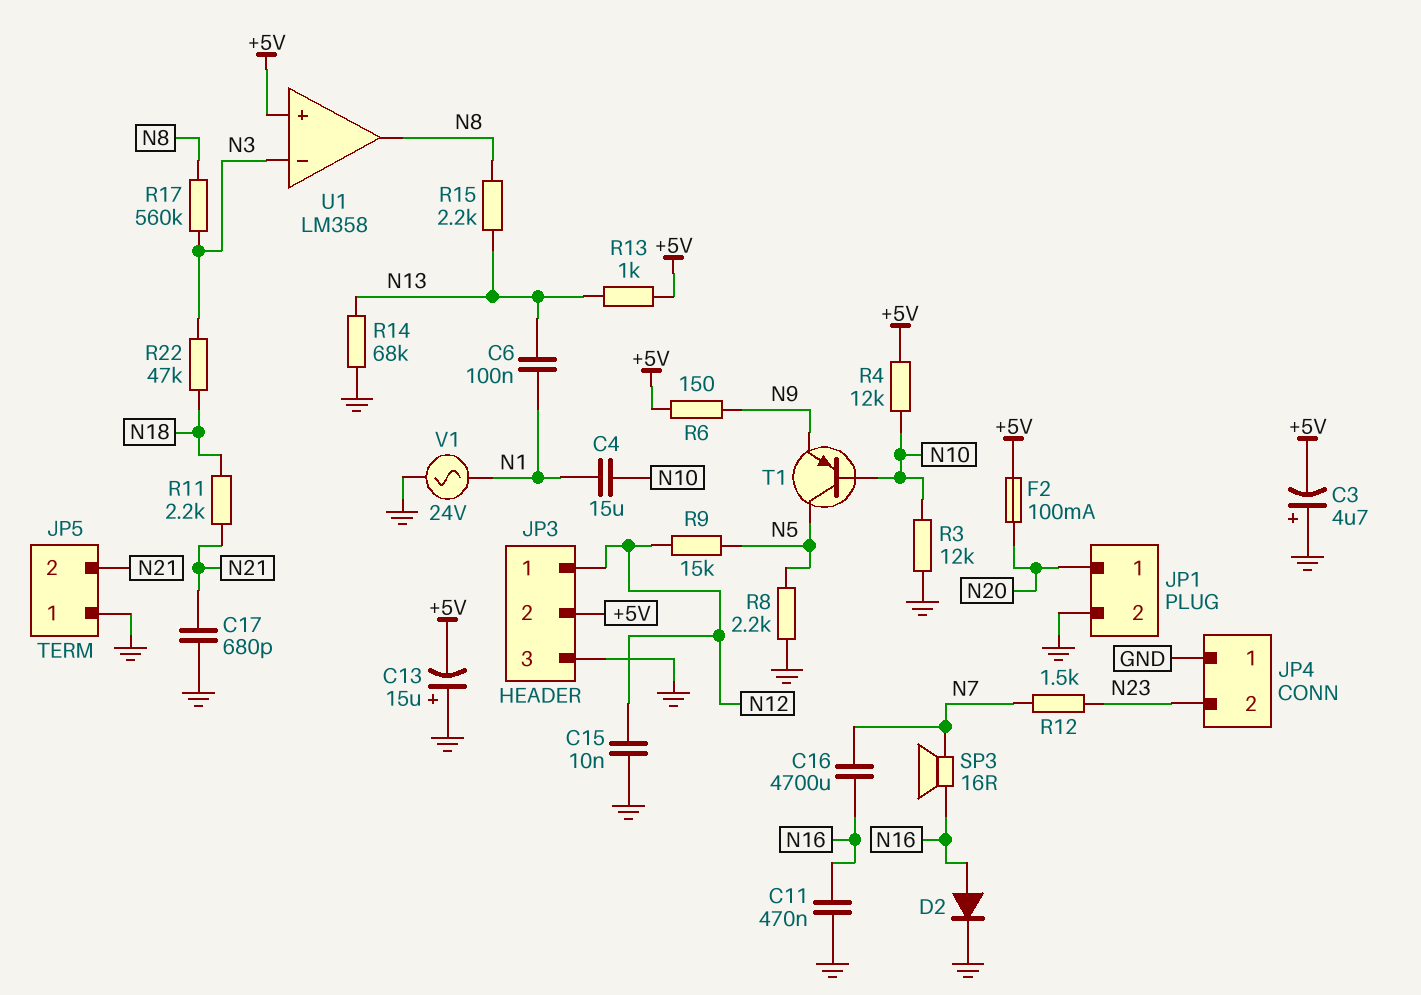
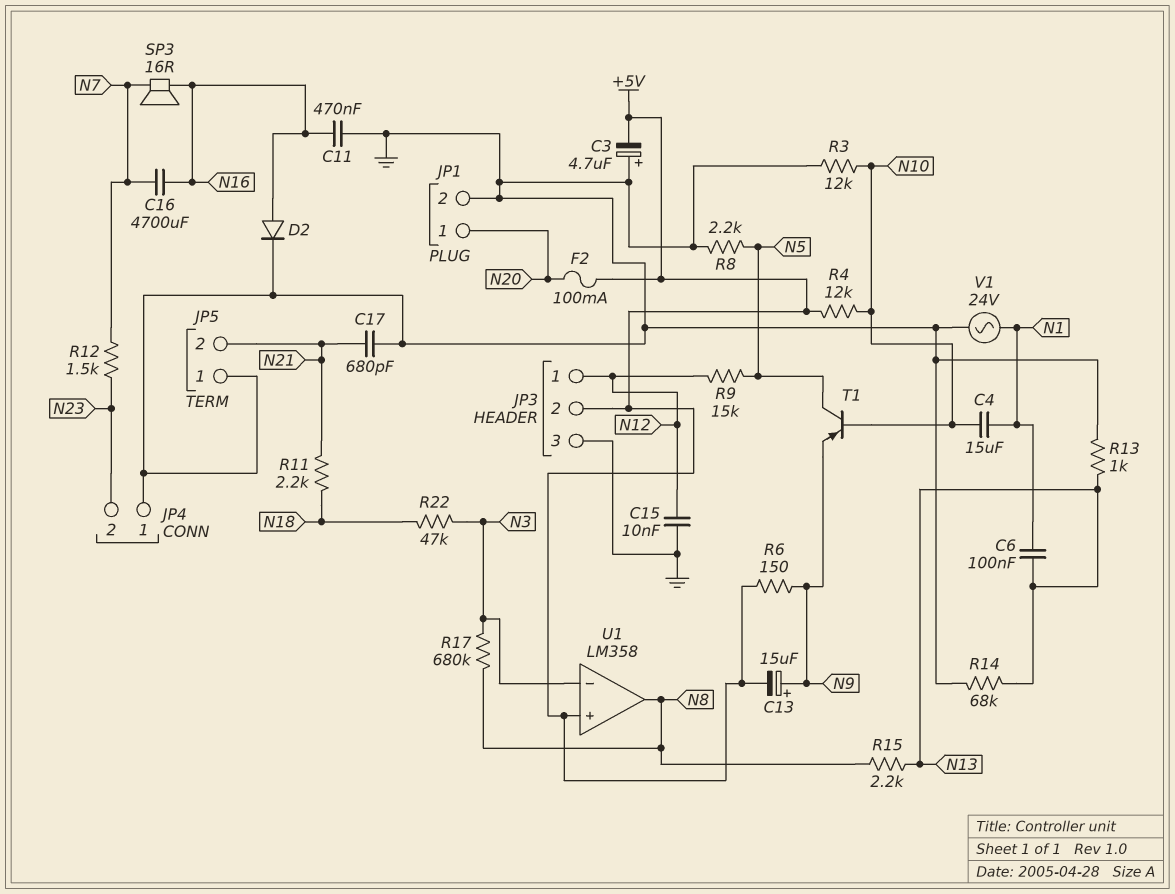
C13: 15uF (plus GND, minus +5V) -> 15uF (plus N9, minus +5V)
R13: 1k (+5V, N13) -> 1k (GND, N13)
R17: 560k (N3, N8) -> 680k (N3, N8)

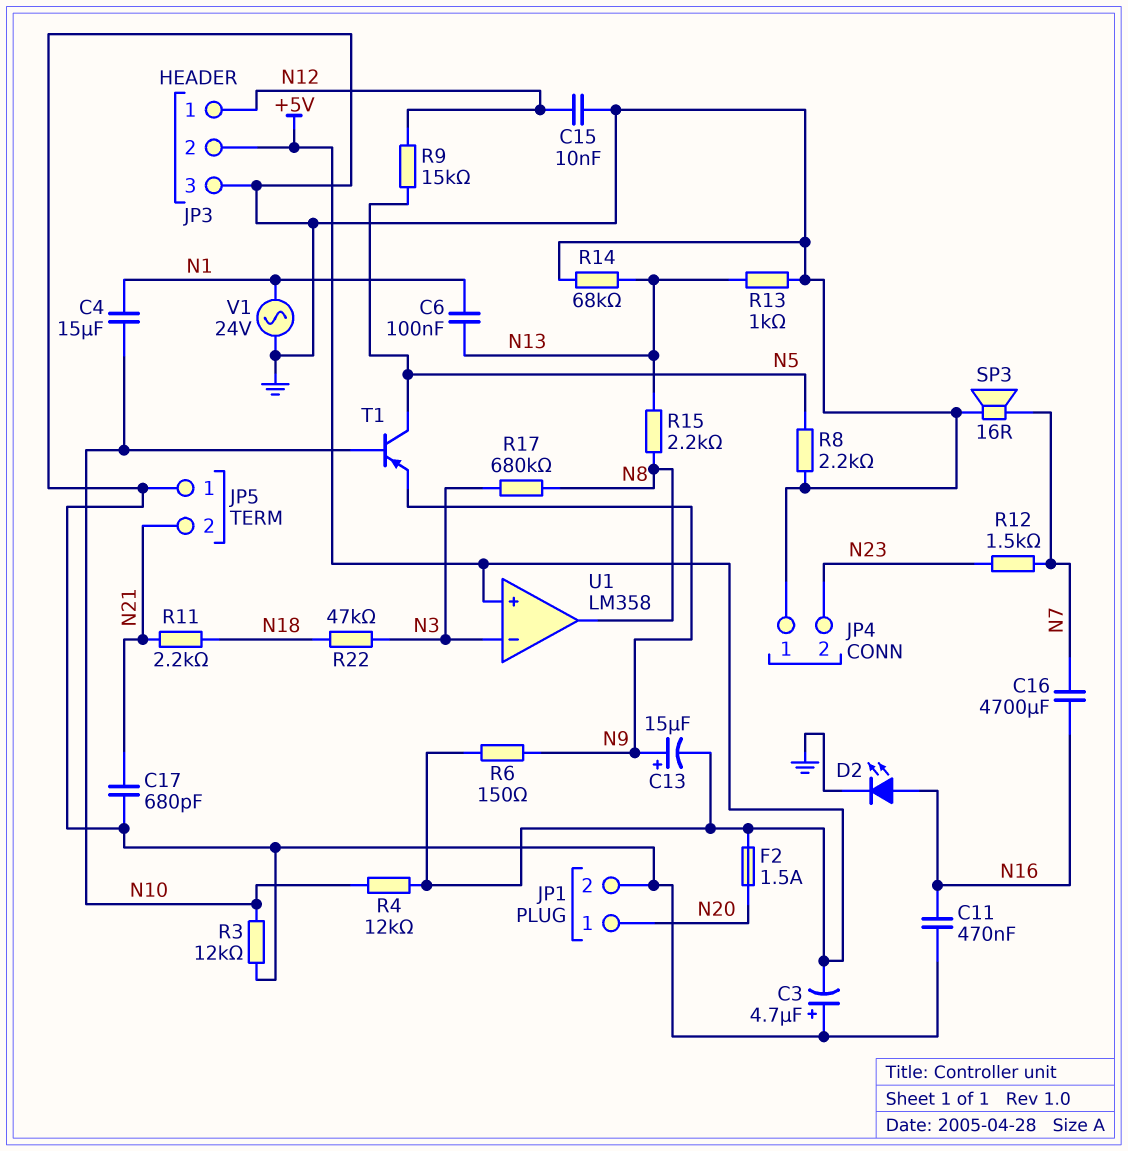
D2: diode (A N16, K GND) -> LED (A N16, K GND)
F2: 100mA (+5V, N20) -> 1.5A (+5V, N20)
SP3: speaker 16R (N7, N16) -> speaker 16R (GND, N7)

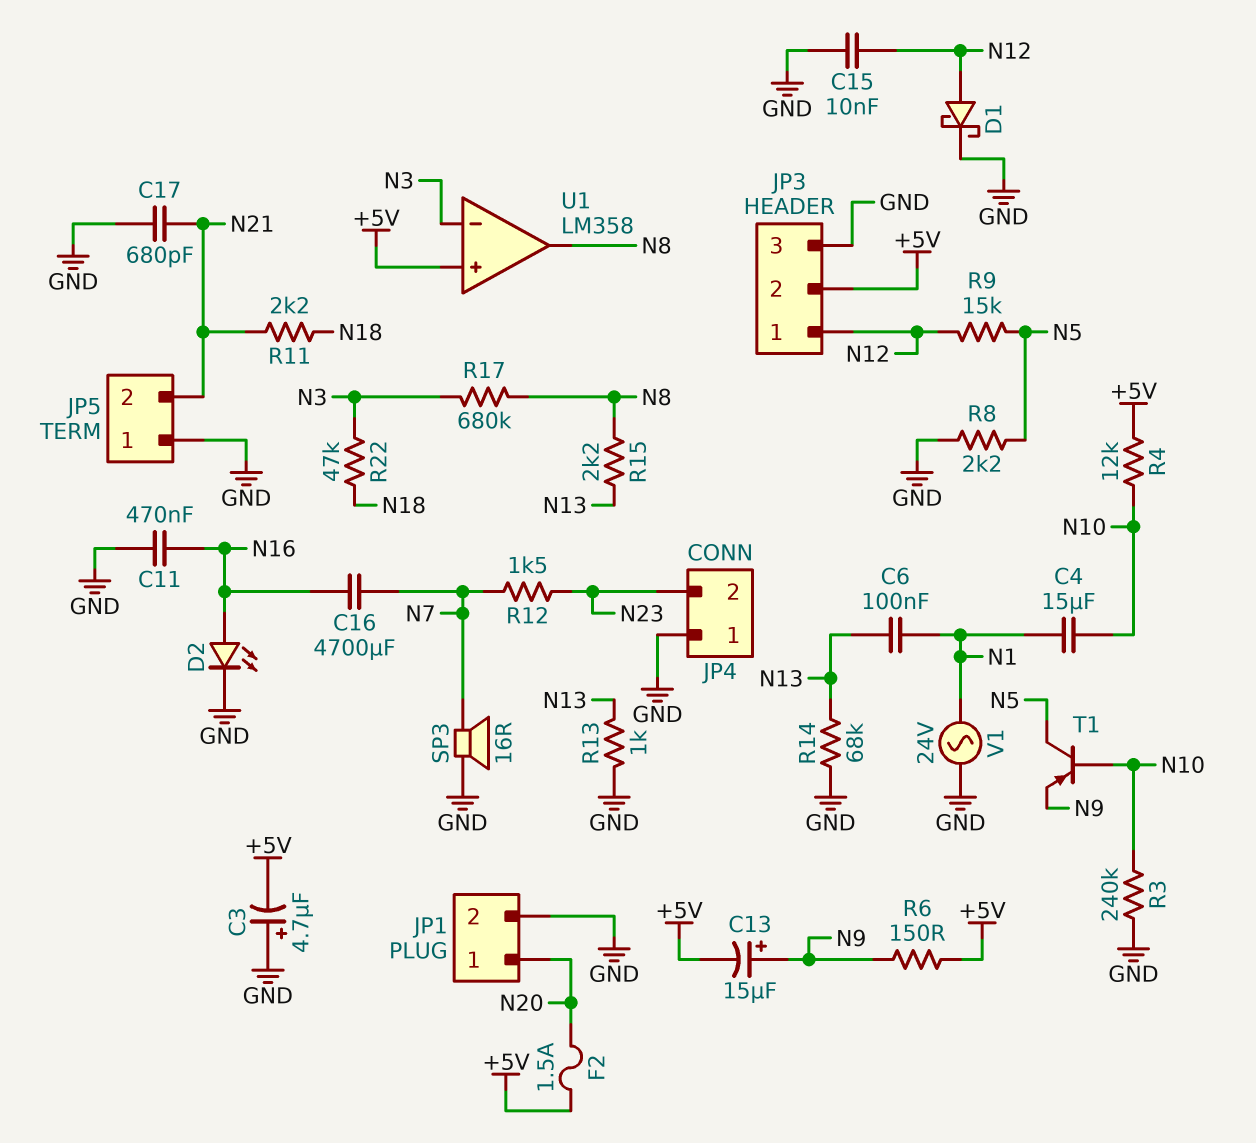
D1: none -> schottky (A N12, K GND)
R3: 12k (GND, N10) -> 240k (GND, N10)

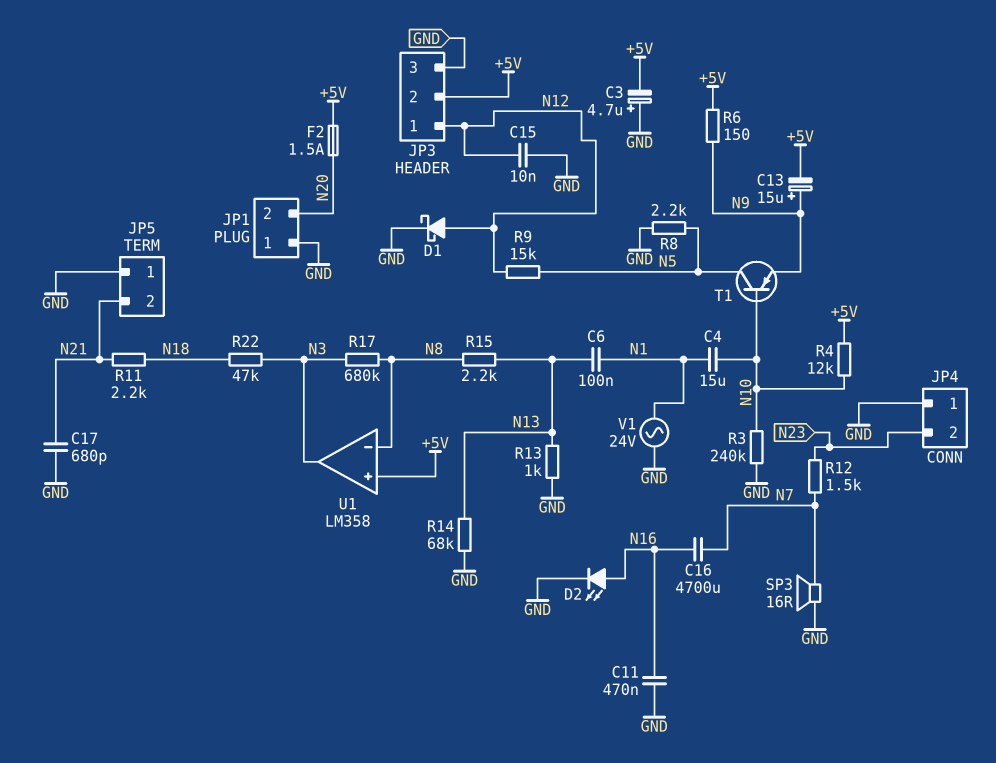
JP1 pin 1: N20 -> GND
JP1 pin 2: GND -> N20
U1 pin in-: N3 -> N8
U1 pin out: N8 -> N3

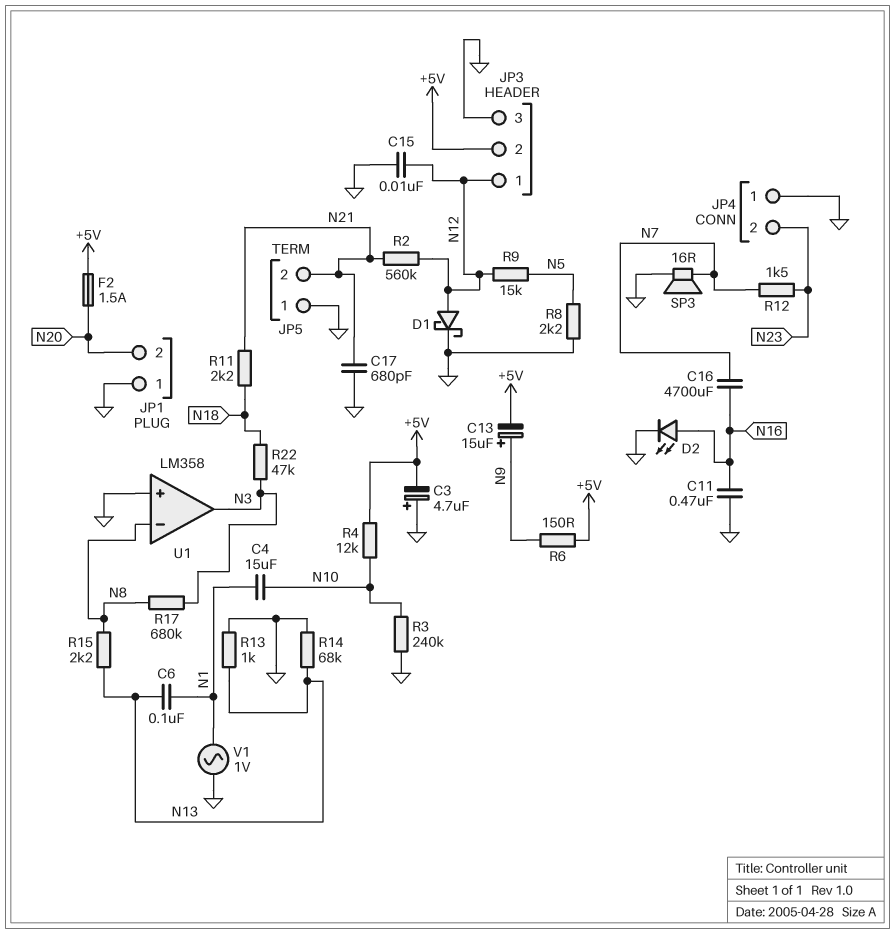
R2: none -> 560k (N12, N21)
T1: PNP (B N10, C N5, E N9) -> none
U1 pin in+: +5V -> GND
V1: AC 24V (GND, N1) -> AC 1V (GND, N1)

